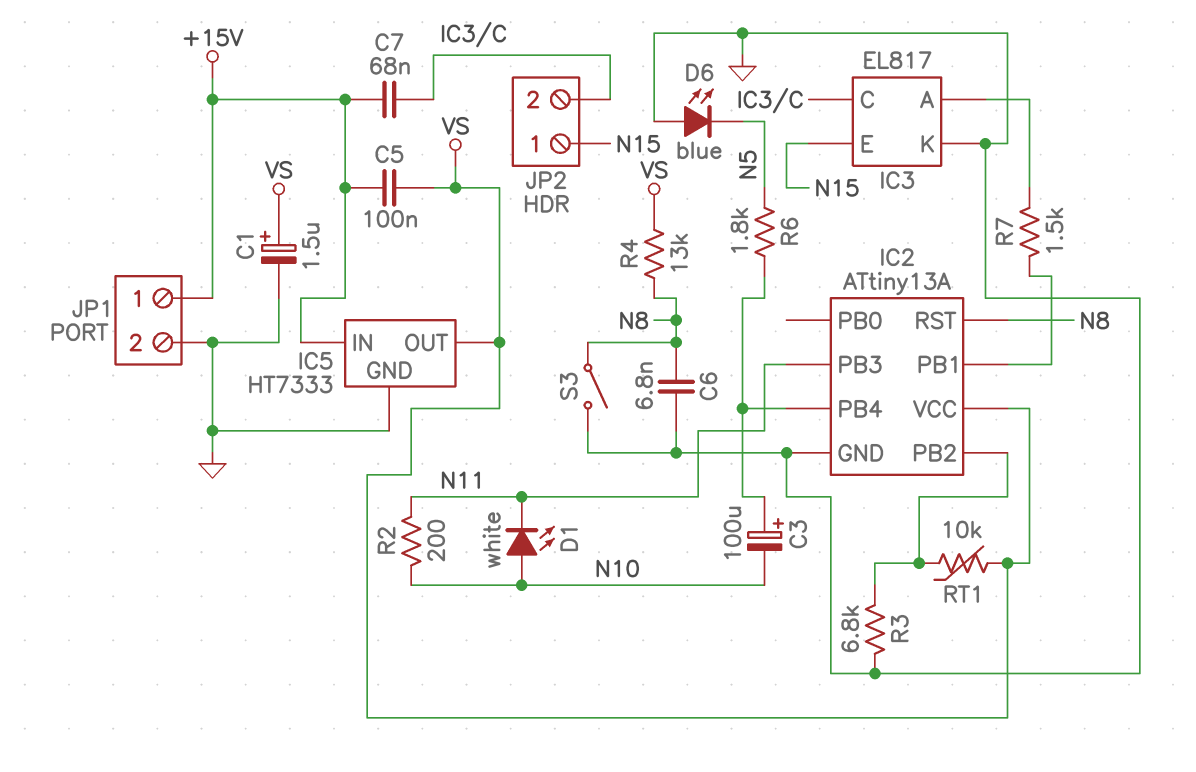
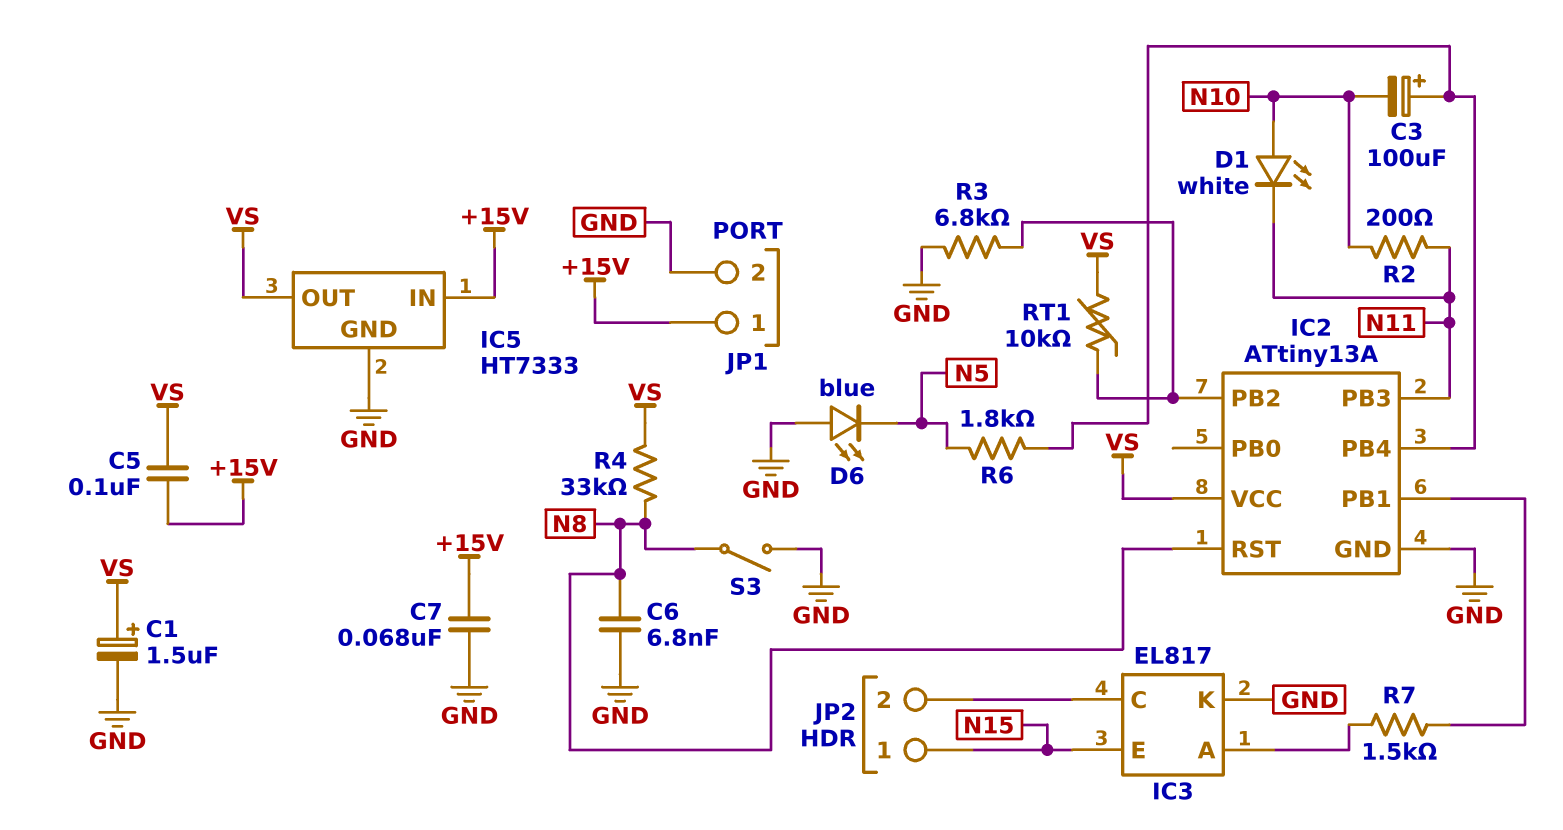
C7: 68nF (+15V, IC3/C) -> 68nF (+15V, GND)
R4: 13k (N8, VS) -> 33k (N8, VS)

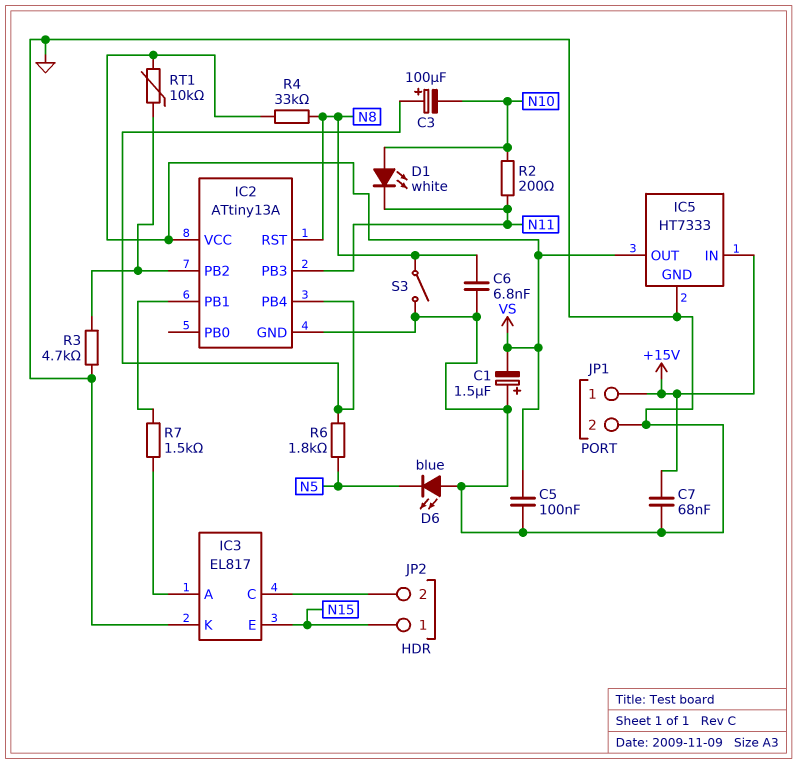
C1: 1.5uF (plus VS, minus GND) -> 1.5uF (plus GND, minus VS)
C5: 100nF (+15V, VS) -> 100nF (GND, VS)
R3: 6.8k (GND, IC2/PB2) -> 4.7k (GND, IC2/PB2)

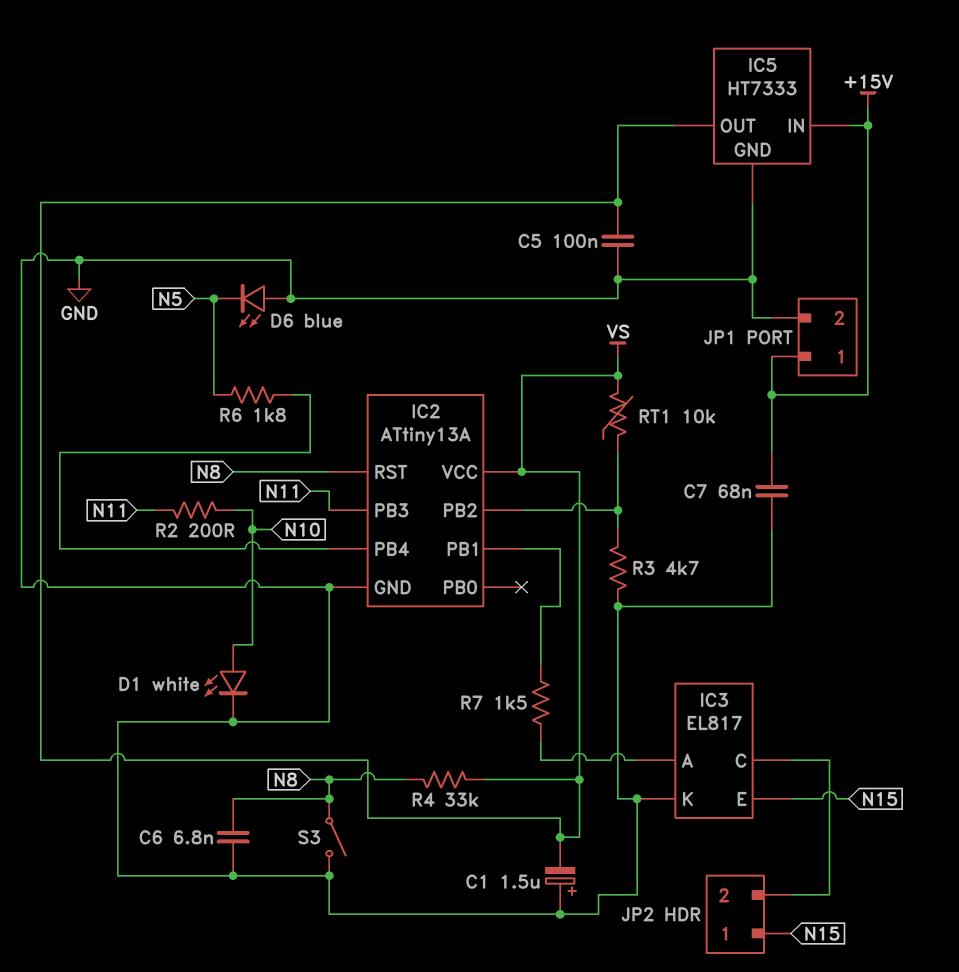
C3: 100uF (plus IC2/PB4, minus N10) -> none
D1: LED white (A N10, K N11) -> LED white (A N10, K GND)

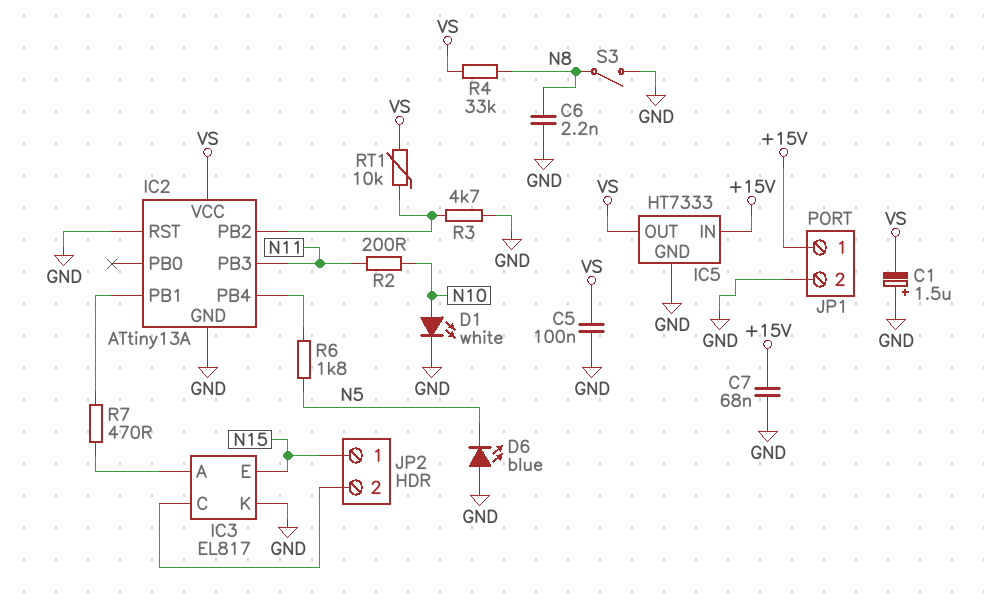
C6: 6.8nF (GND, N8) -> 2.2nF (GND, N8)
IC2 pin RST: N8 -> GND
R7: 1.5k (IC2/PB1, IC3/A) -> 470 (IC2/PB1, IC3/A)

